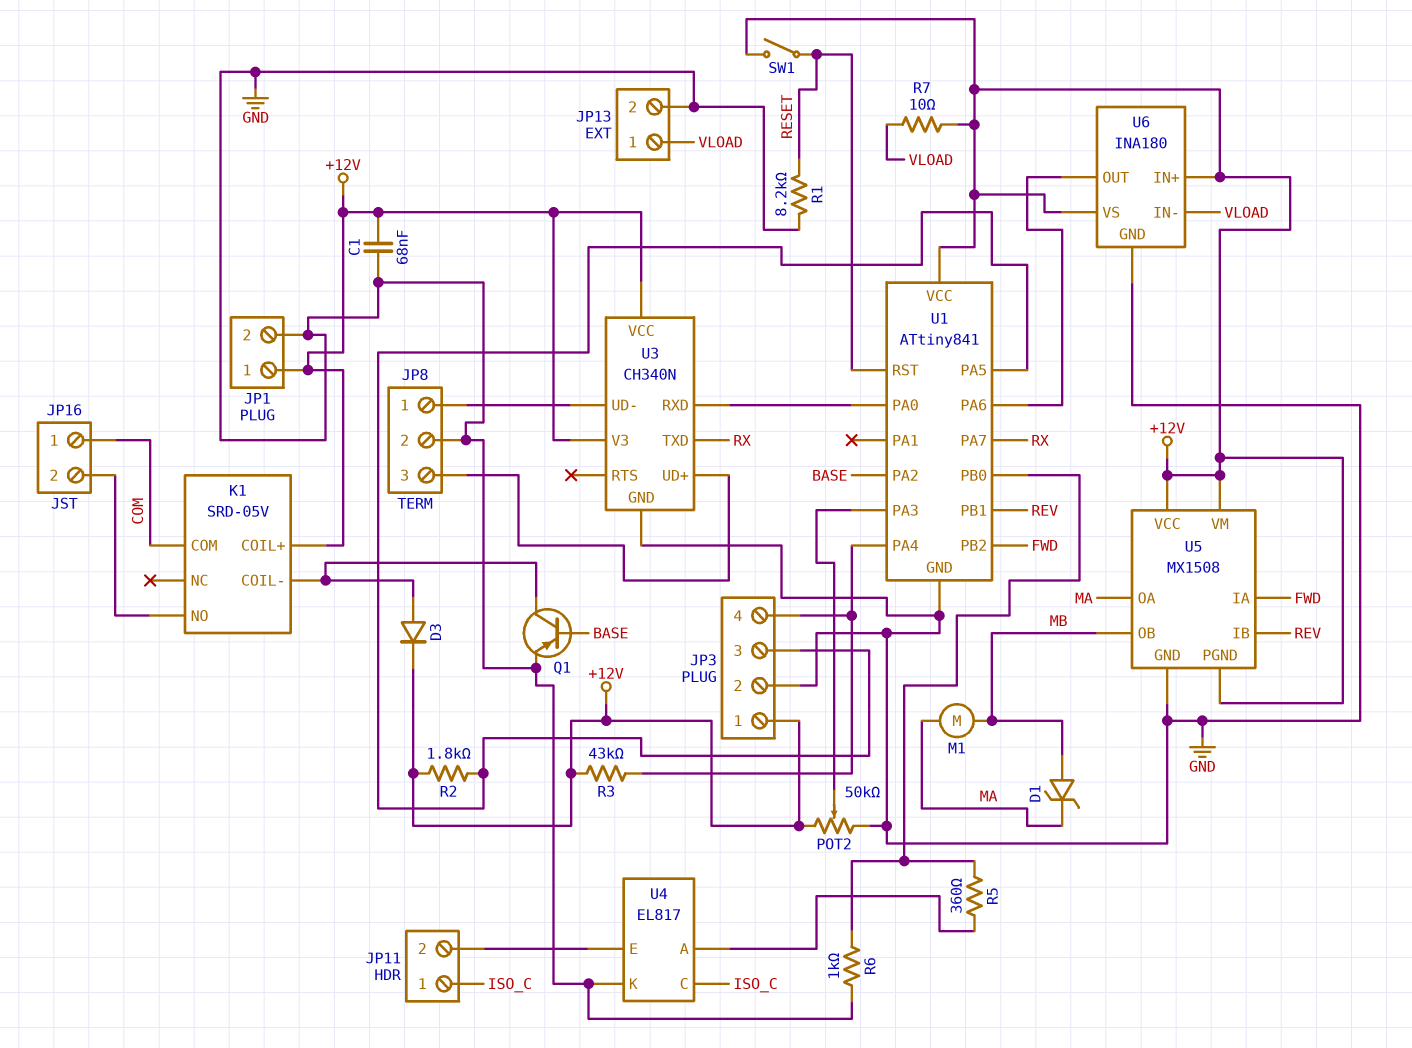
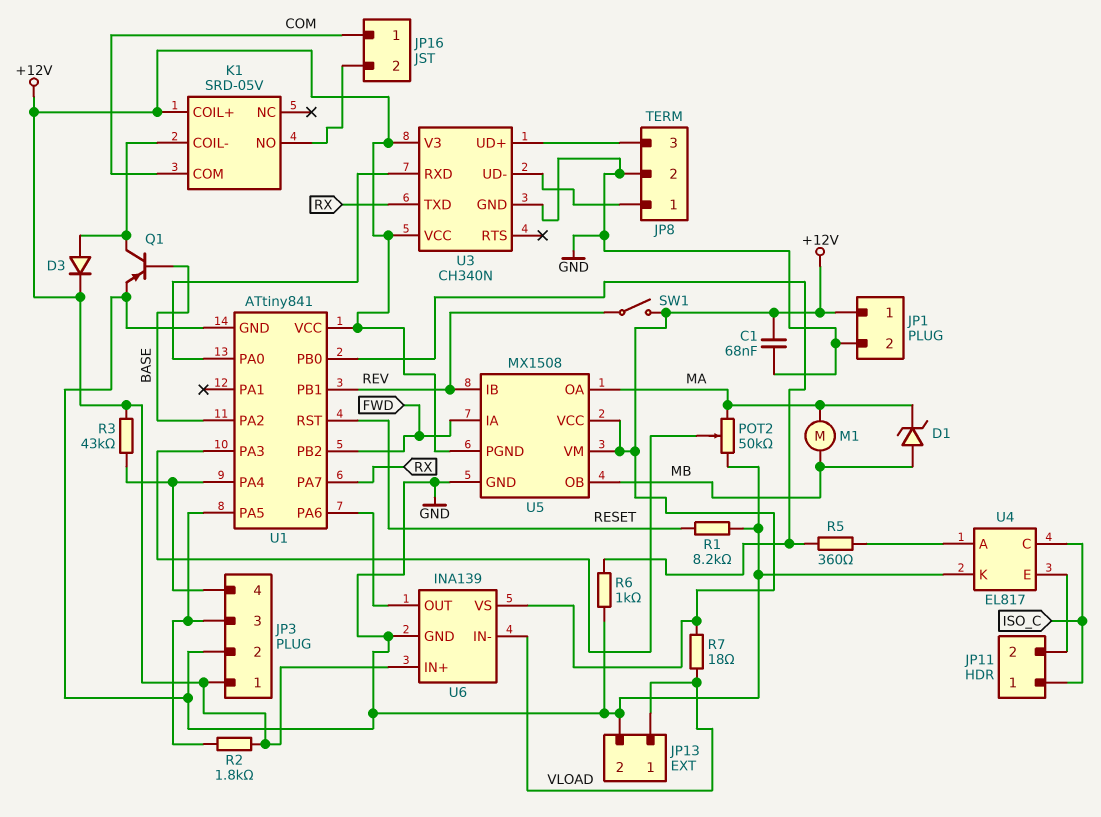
POT2: 50k (+12V, GND, wiper U1/PA3) -> 50k (GND, MA, wiper U1/PA3)
R7: 10 (+12V, VLOAD) -> 18 (+12V, VLOAD)
SW1: switch (+12V, RESET) -> switch (+12V, REV)
U6: INA180 -> INA139

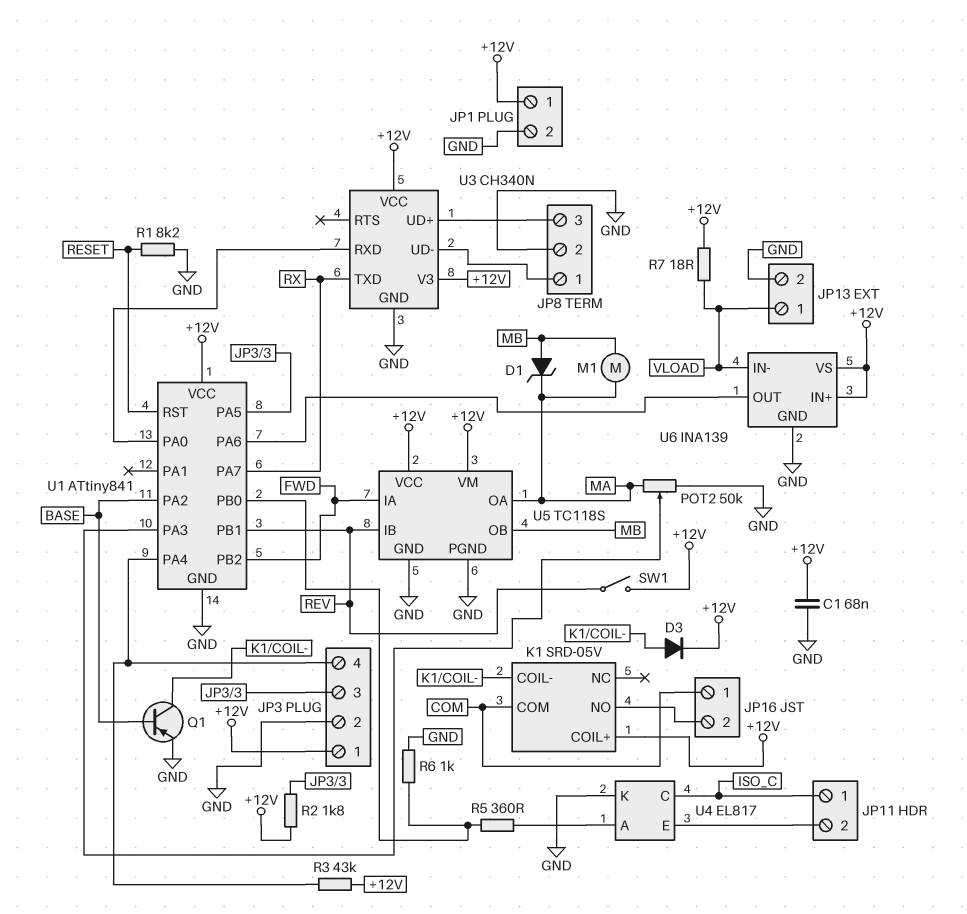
U5: MX1508 -> TC118S
U5 pin PGND: +12V -> GND

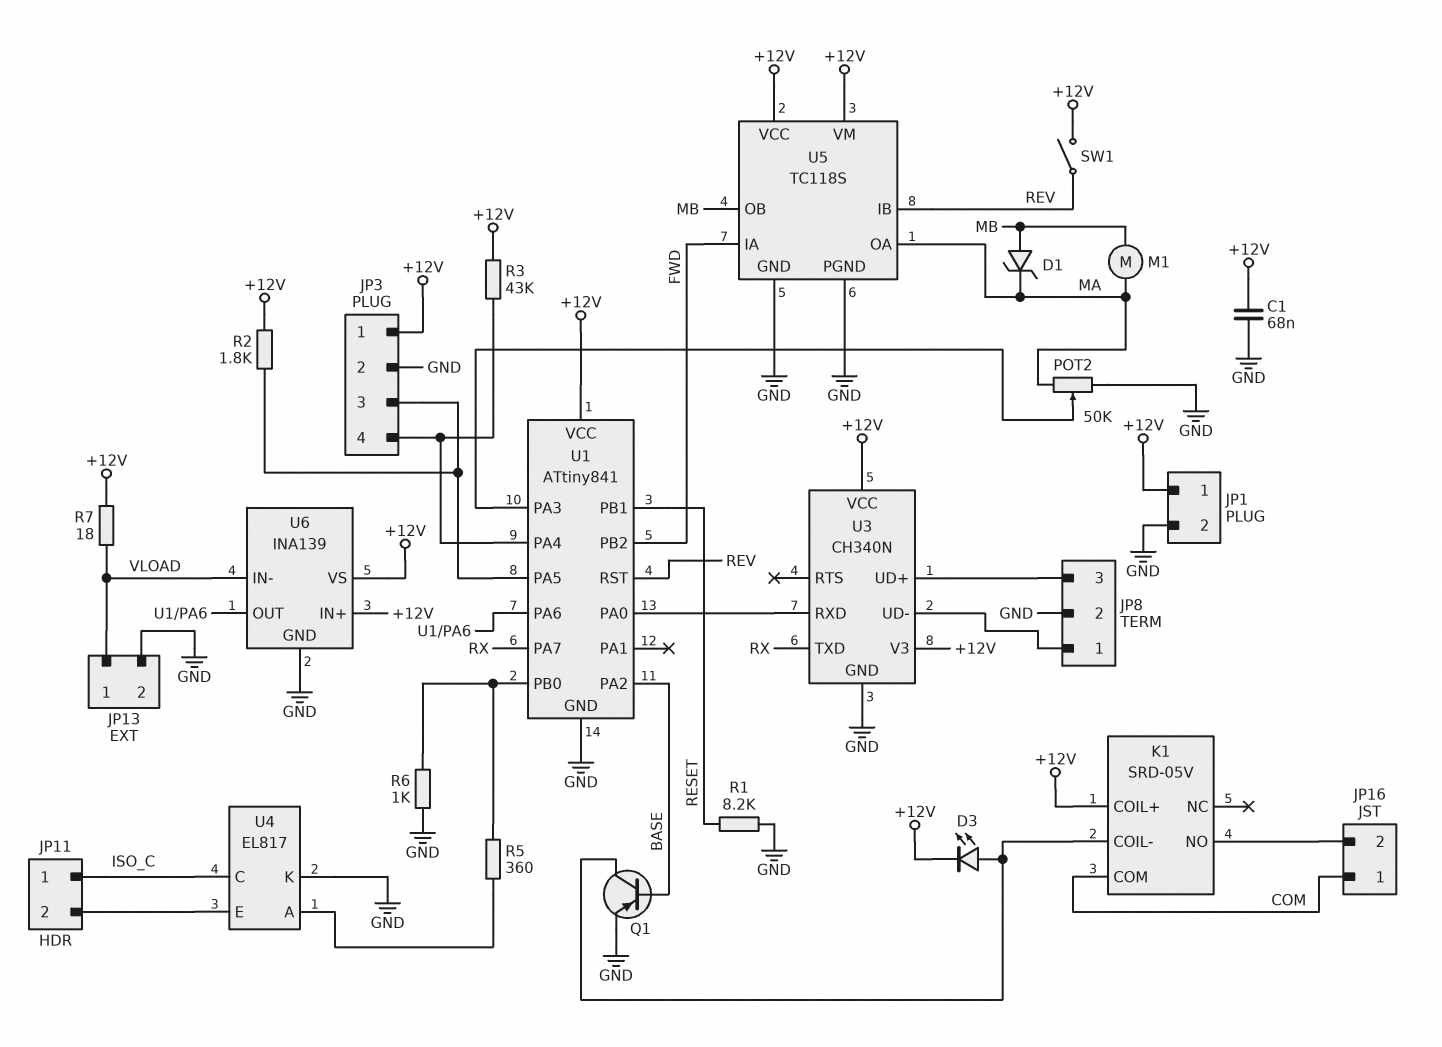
D3: diode (A K1/COIL-, K +12V) -> LED (A K1/COIL-, K +12V)
U1 pin PB1: REV -> RESET
U1 pin RST: RESET -> REV

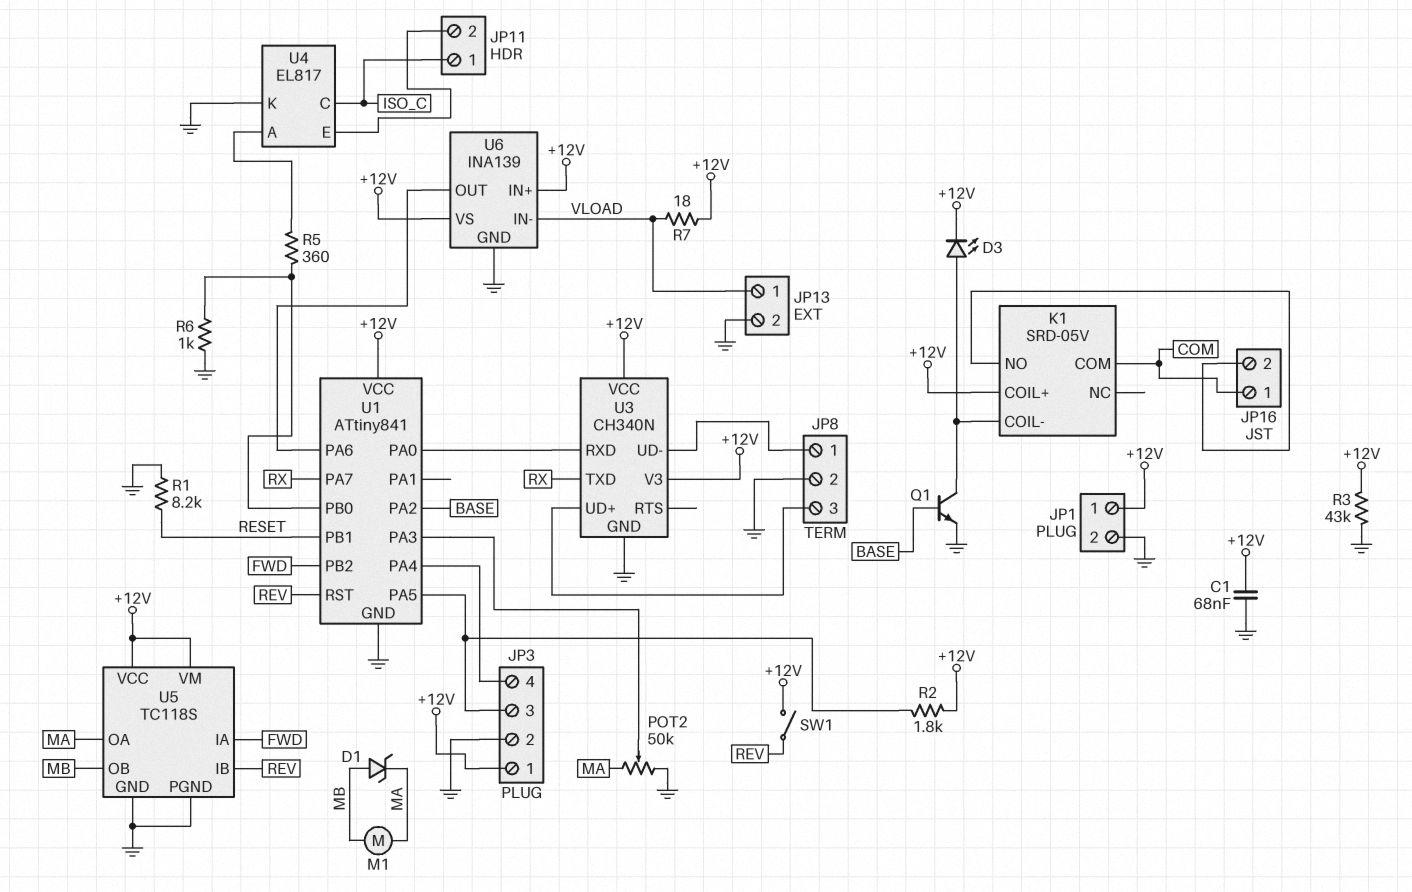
Q1: PNP (B BASE, C K1/COIL-, E GND) -> NPN (B BASE, C K1/COIL-, E GND)
R3: 43k (+12V, JP3/4) -> 43k (+12V, GND)

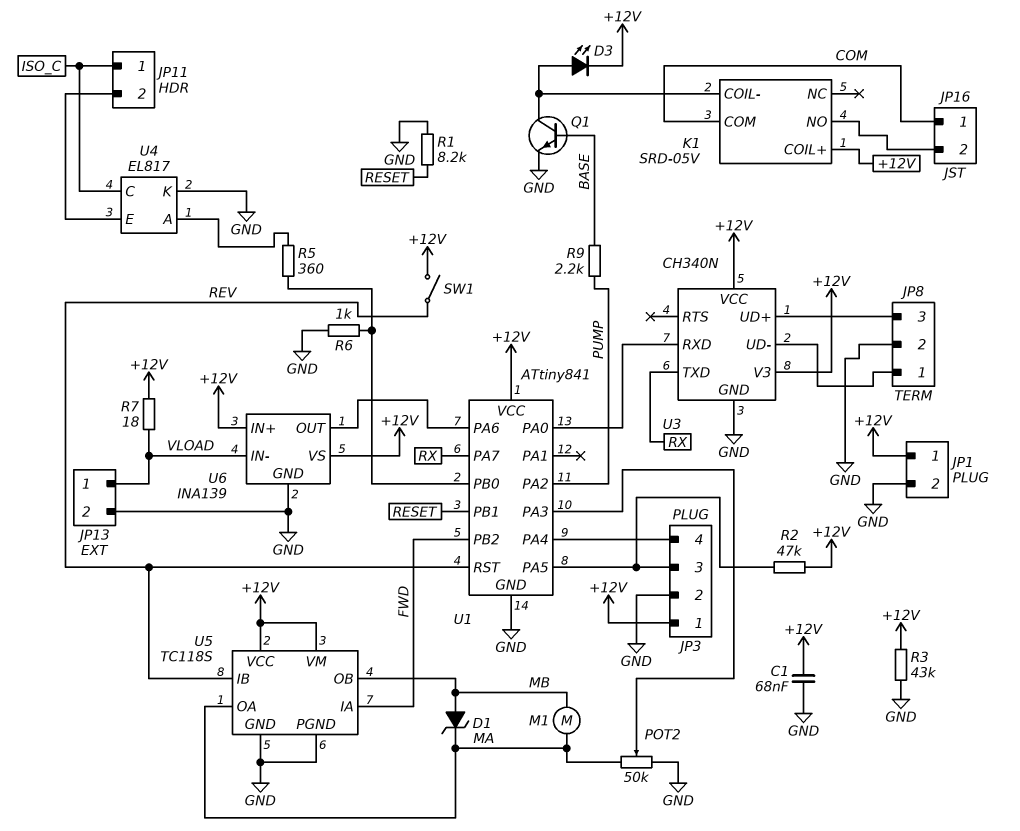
R2: 1.8k (+12V, JP3/3) -> 47k (+12V, JP3/3)
R9: none -> 2.2k (BASE, PUMP)
U1 pin PA2: BASE -> PUMP

